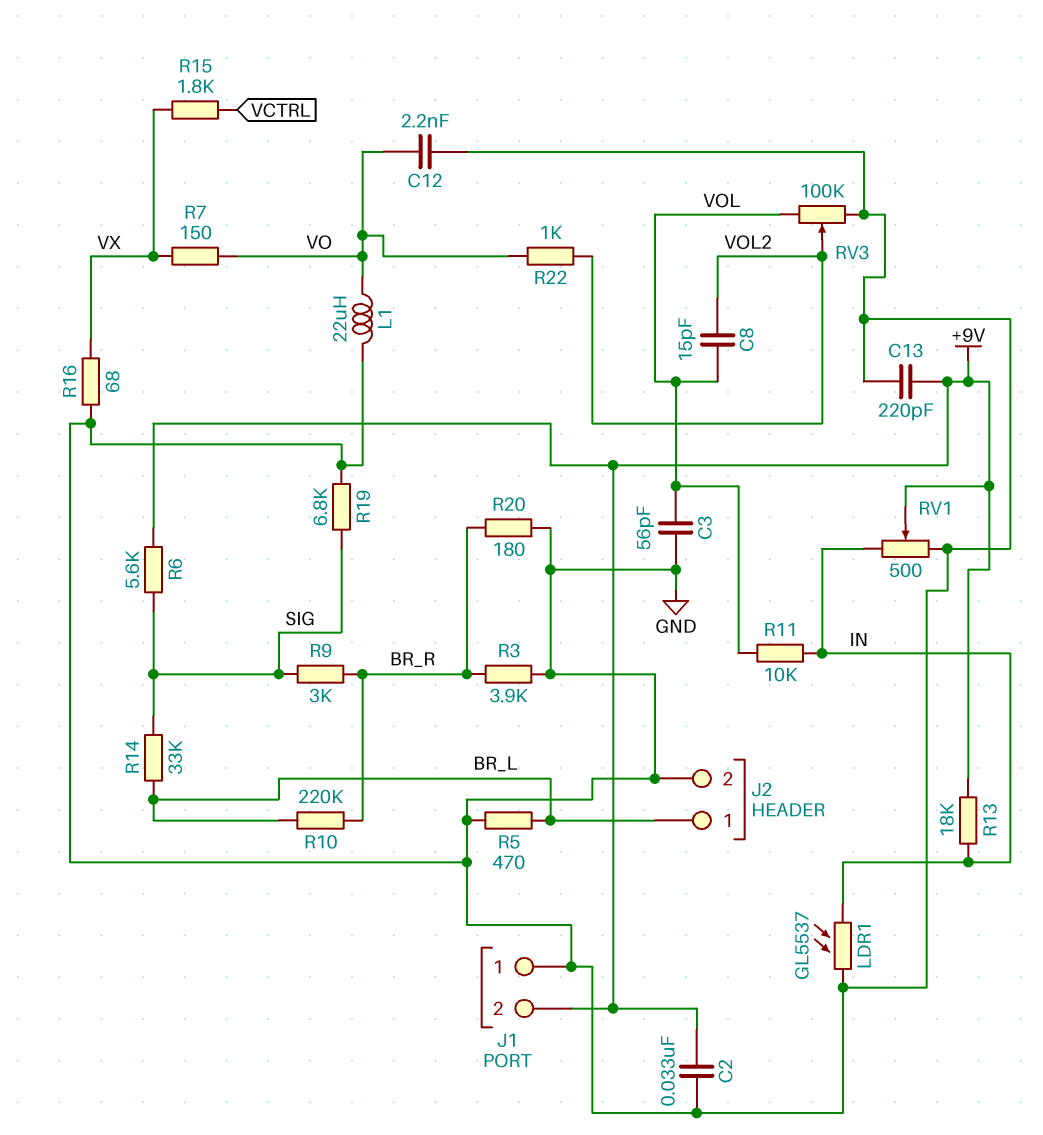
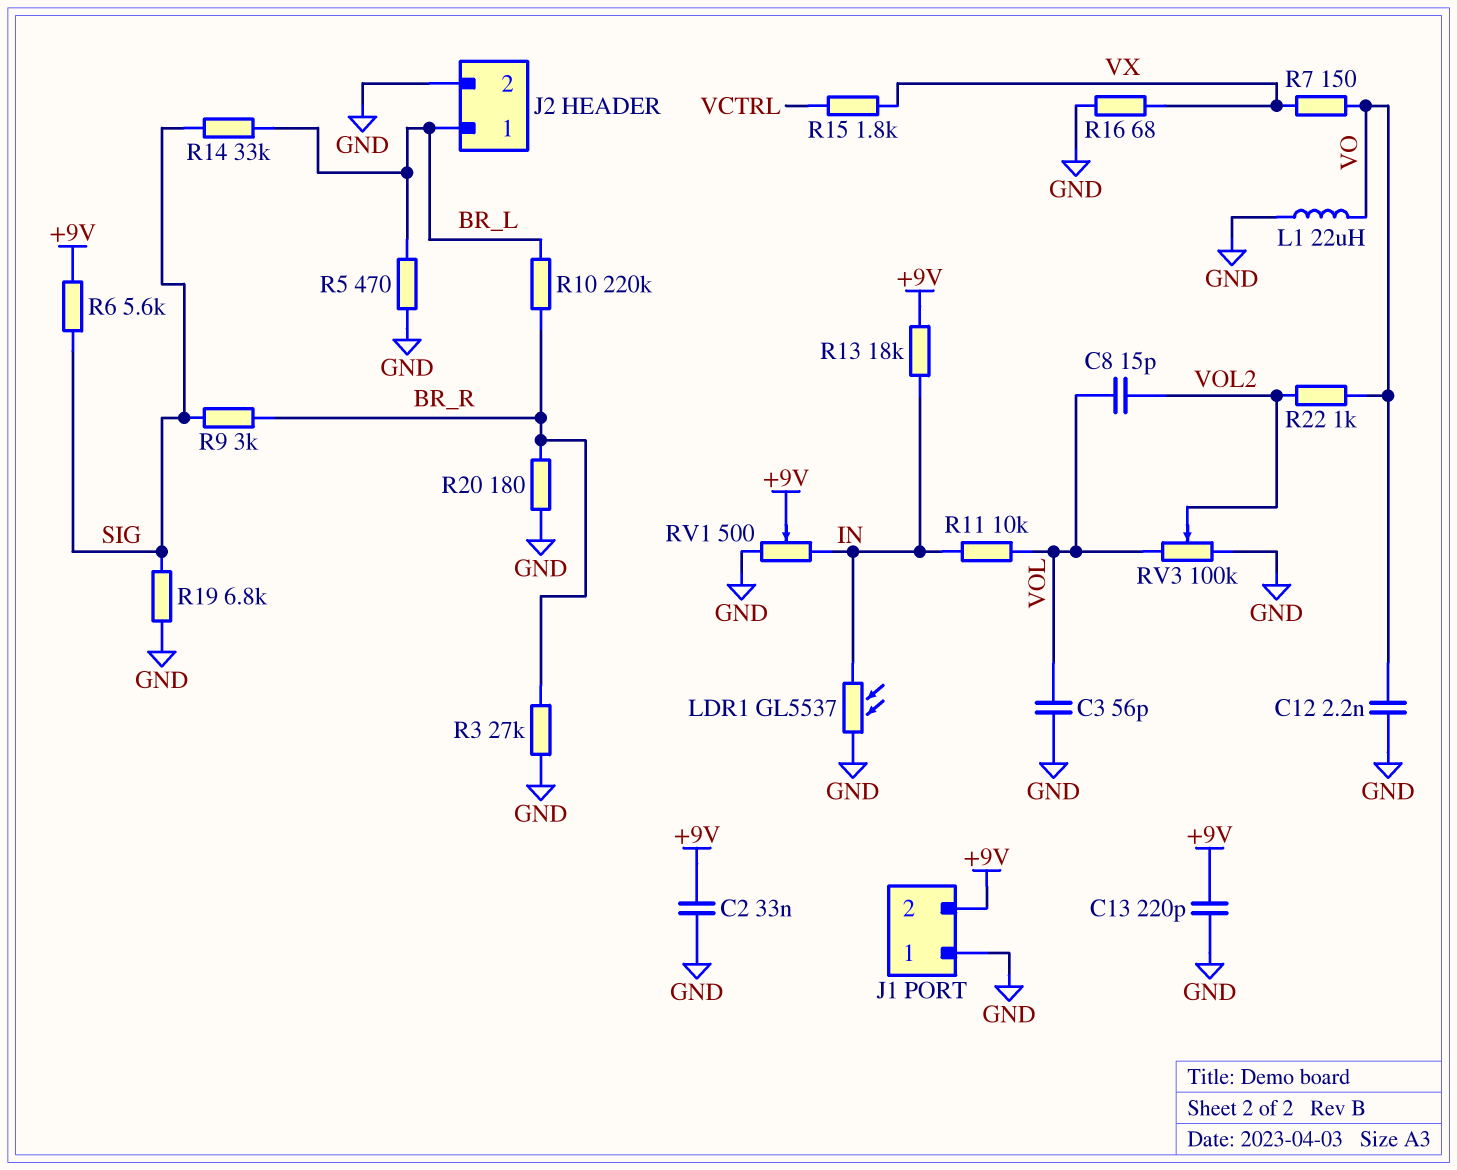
R3: 3.9k (BR_R, GND) -> 27k (BR_R, GND)

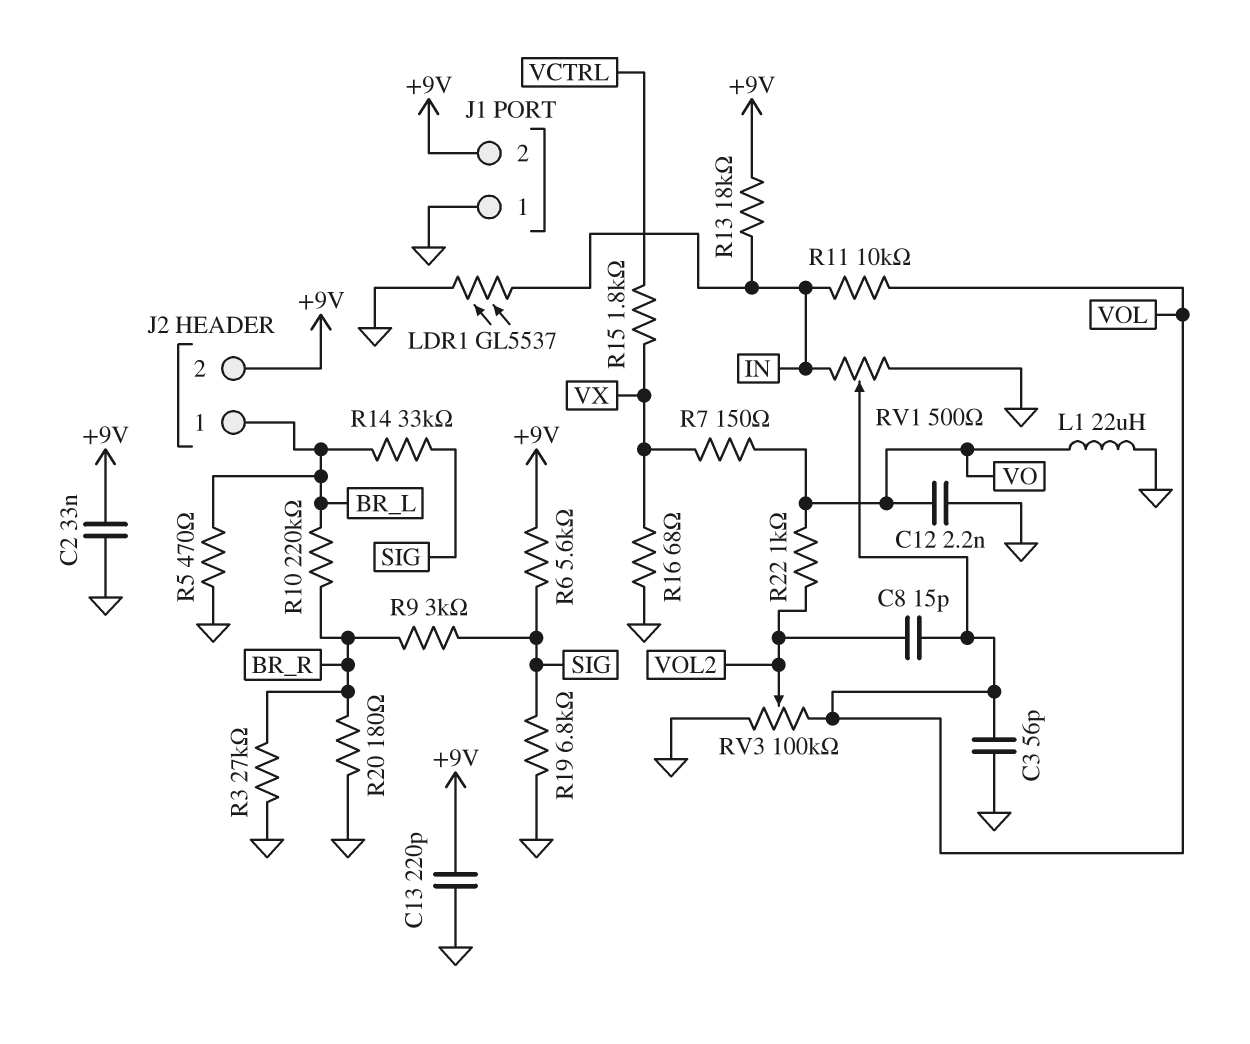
J2 pin 2: GND -> +9V
RV1: 500 (GND, IN, wiper +9V) -> 500 (GND, IN, wiper VOL)

